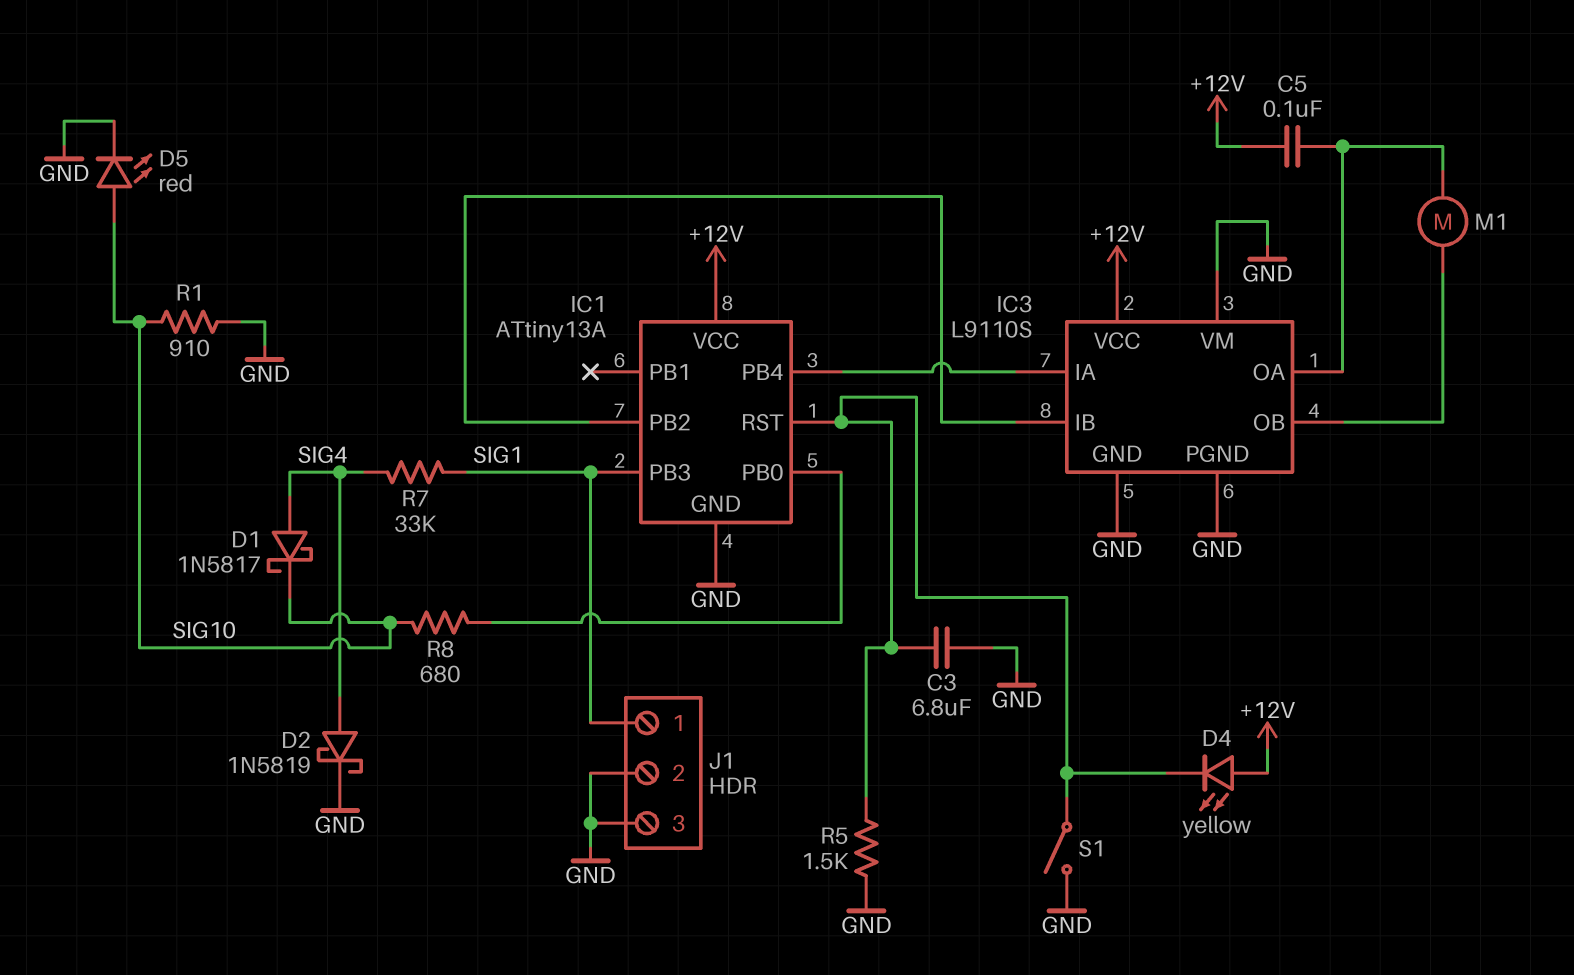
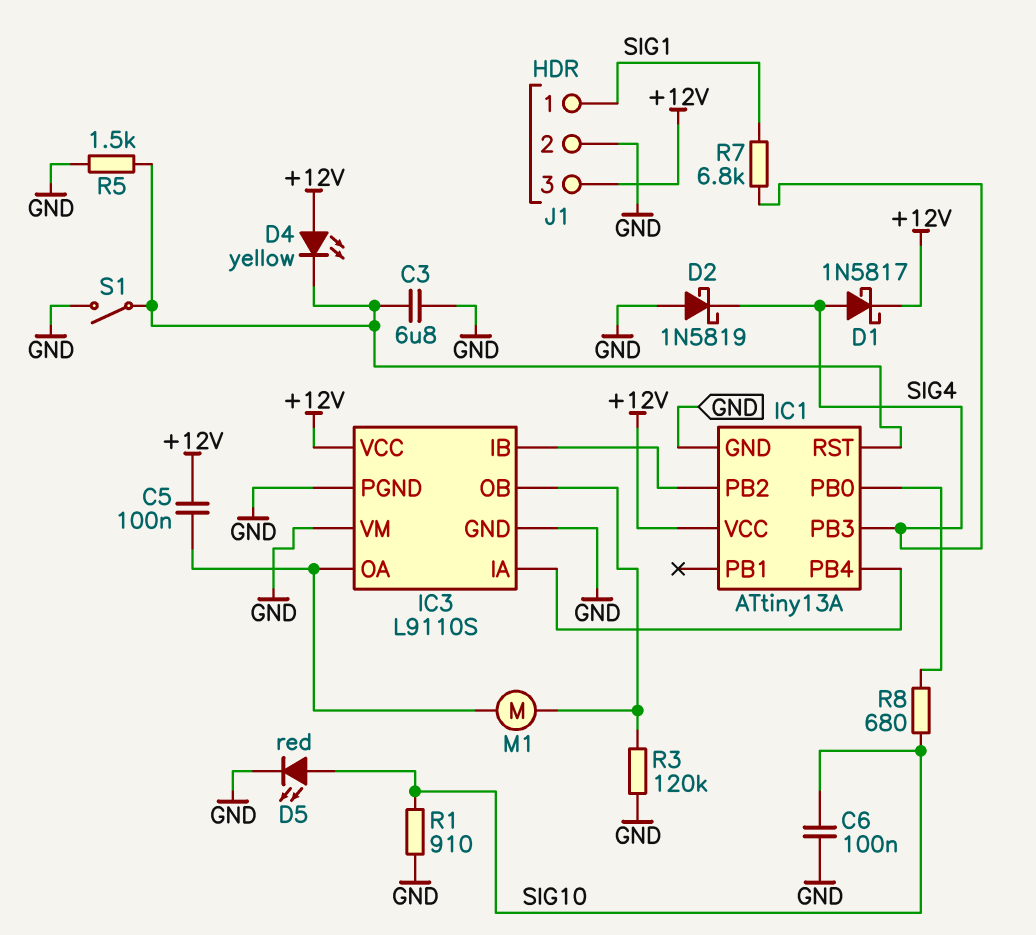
C6: none -> 100nF (GND, SIG10)
D1: schottky 1N5817 (A SIG4, K SIG10) -> schottky 1N5817 (A SIG4, K +12V)
D2: schottky 1N5819 (A SIG4, K GND) -> schottky 1N5819 (A GND, K SIG4)
IC1 pin PB3: SIG1 -> SIG4
J1 pin 3: GND -> +12V
R3: none -> 120k (GND, IC3/OB)
R7: 33k (SIG1, SIG4) -> 6.8k (SIG1, SIG4)

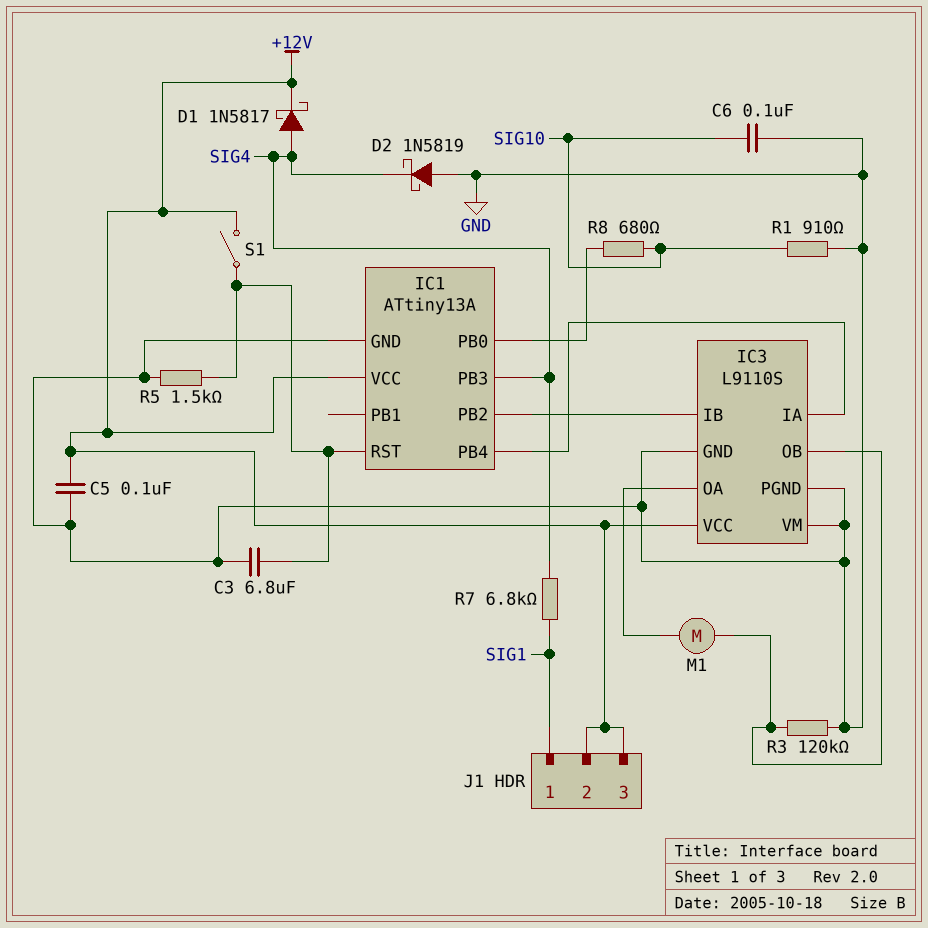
C5: 100nF (+12V, IC3/OA) -> 100nF (+12V, GND)
D4: LED yellow (A +12V, K IC1/RST) -> none
D5: LED red (A SIG10, K GND) -> none
J1 pin 2: GND -> +12V
S1: switch (GND, IC1/RST) -> switch (+12V, IC1/RST)

